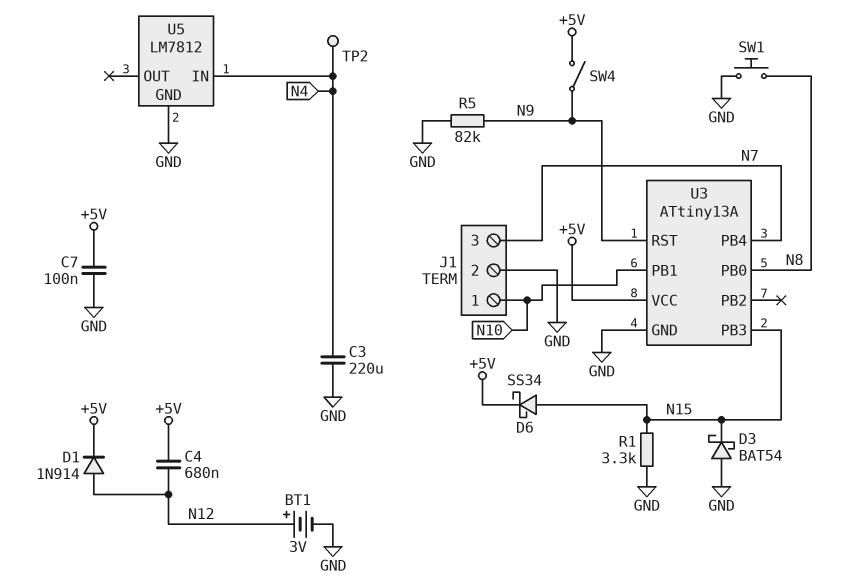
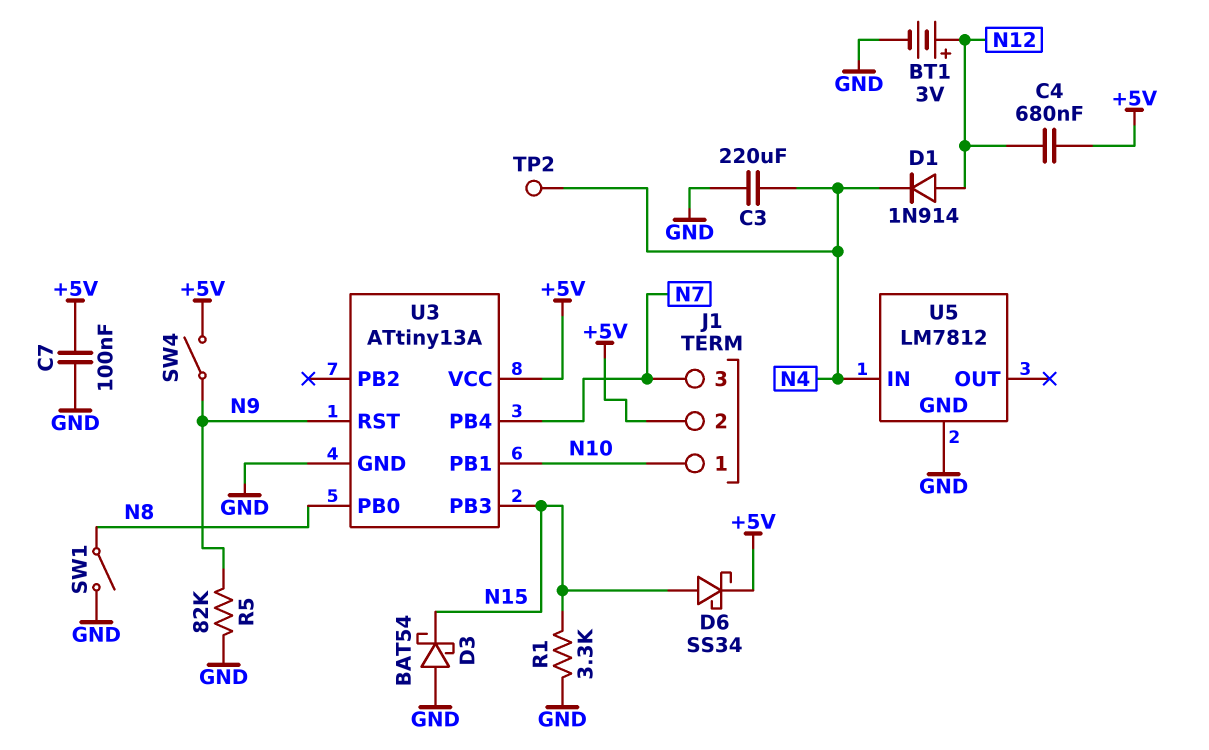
D1: diode 1N914 (A N12, K +5V) -> diode 1N914 (A N12, K N4)
J1 pin 2: GND -> +5V
SW1: button (GND, N8) -> switch (GND, N8)

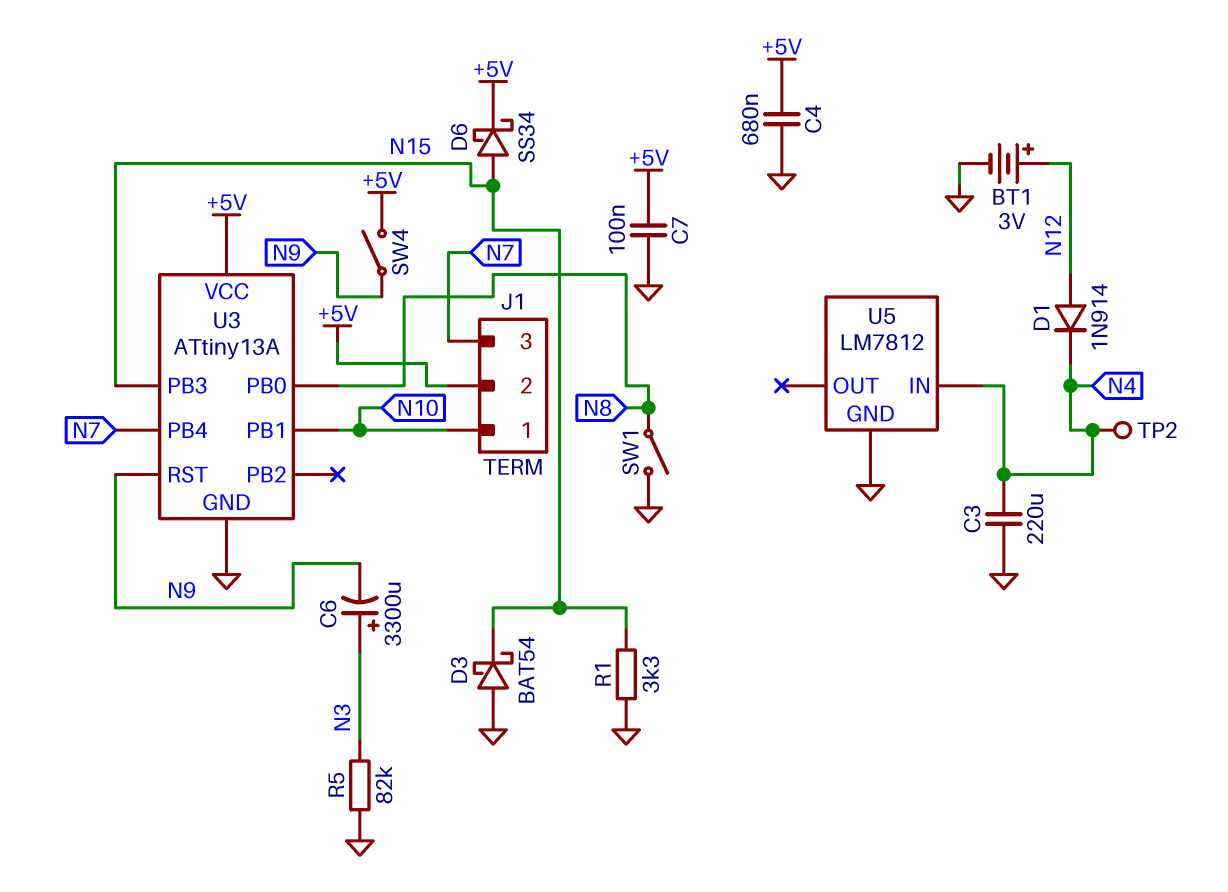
C4: 680nF (+5V, N12) -> 680nF (+5V, GND)
C6: none -> 3300uF (plus N3, minus N9)
R5: 82k (GND, N9) -> 82k (GND, N3)

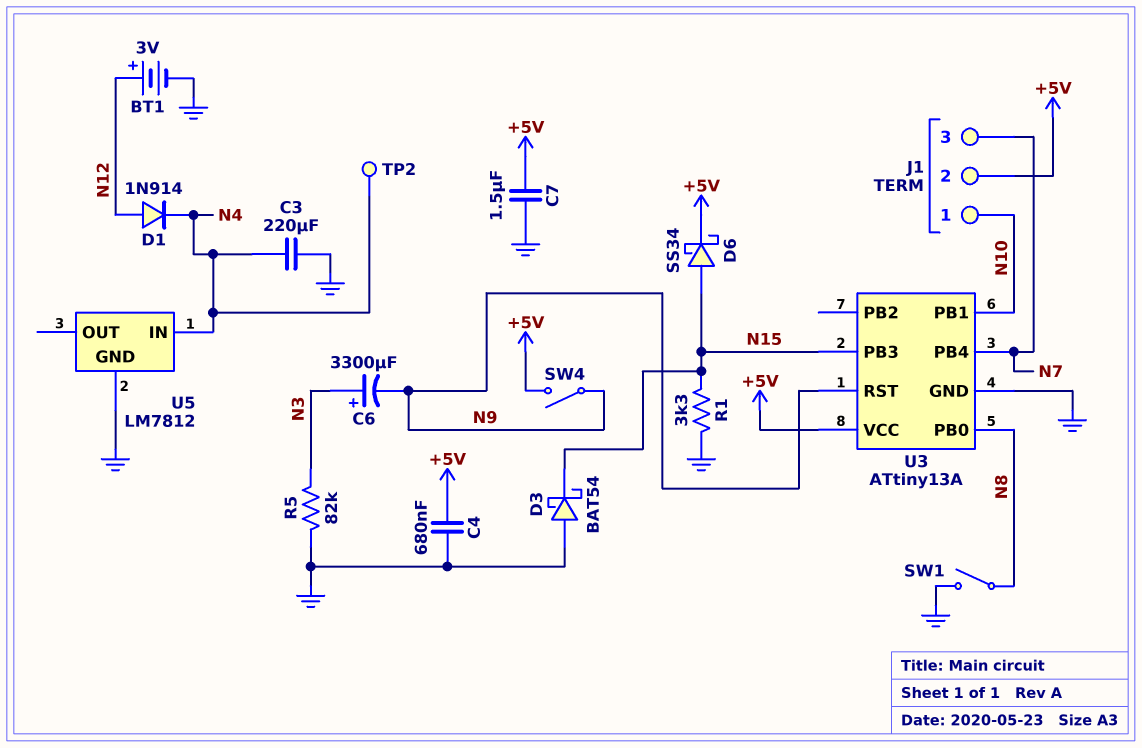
C7: 100nF (+5V, GND) -> 1.5uF (+5V, GND)

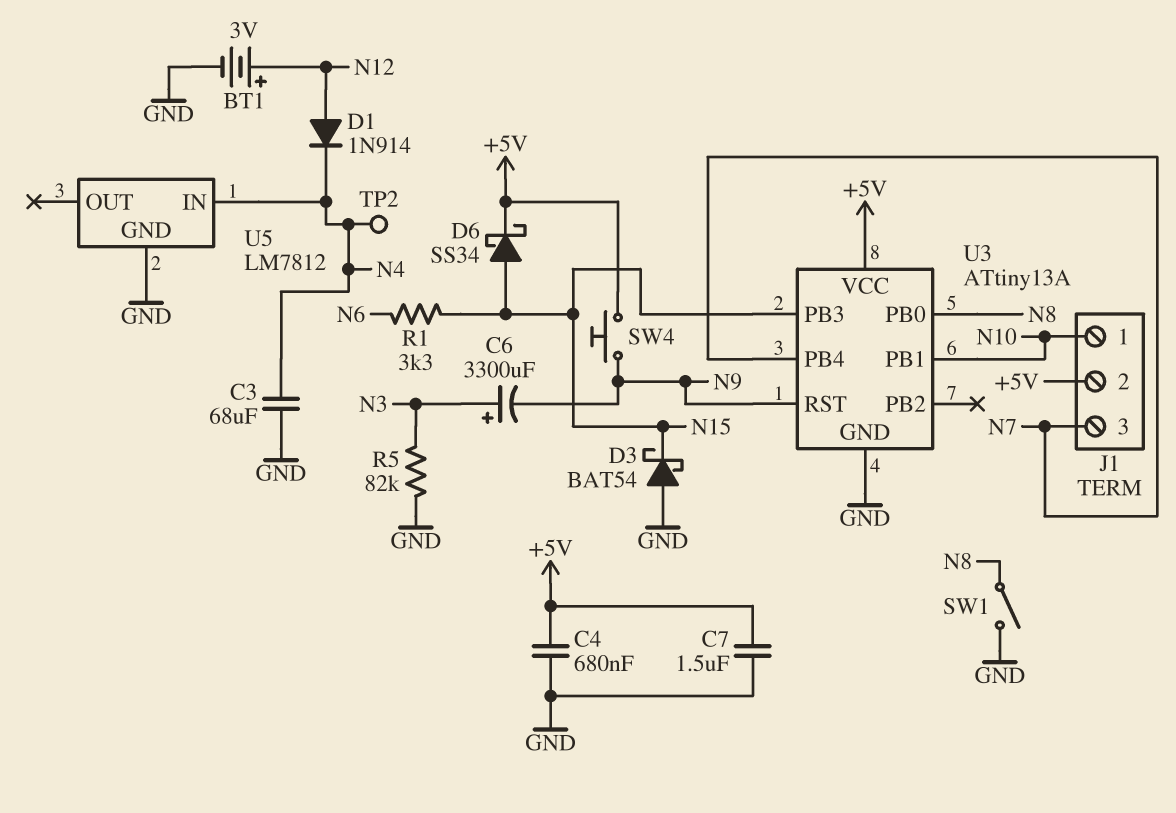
C3: 220uF (GND, N4) -> 68uF (GND, N4)
R1: 3.3k (GND, N15) -> 3.3k (N6, N15)
SW4: switch (+5V, N9) -> button (+5V, N9)

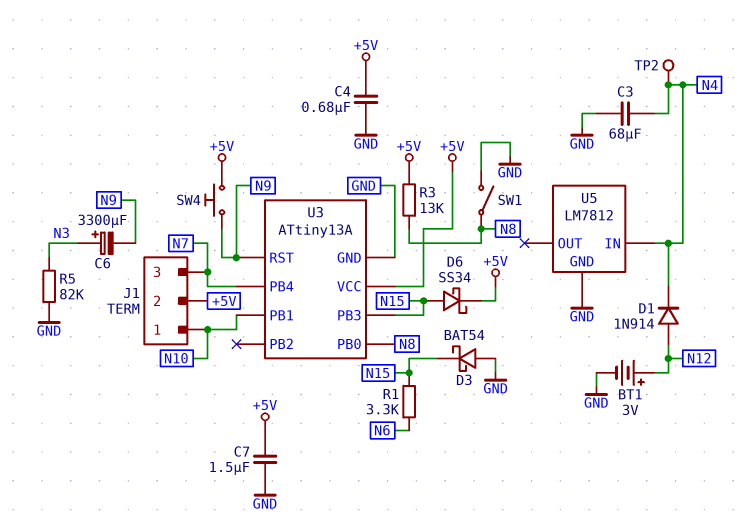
R3: none -> 13k (+5V, N8)

